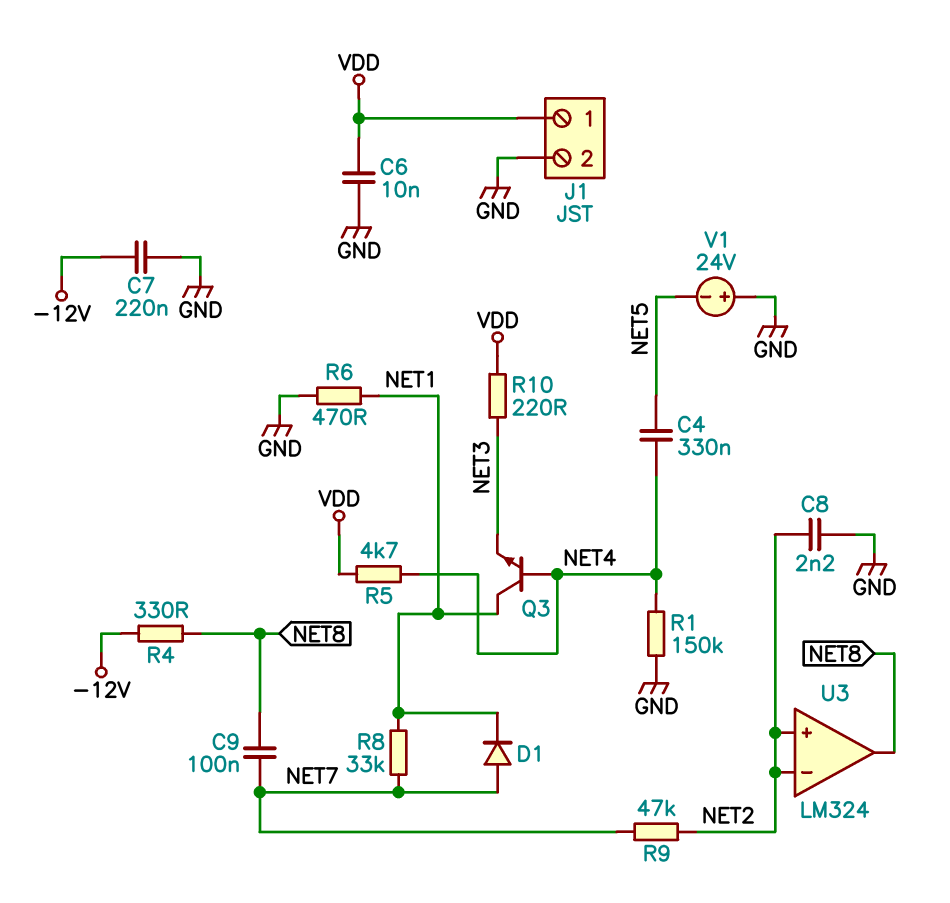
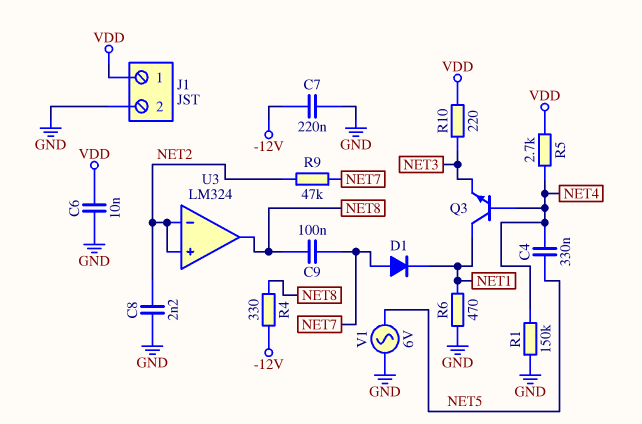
R5: 4.7k (NET4, VDD) -> 2.7k (NET4, VDD)
R8: 33k (NET1, NET7) -> none
V1: 24V (plus GND, minus NET5) -> AC 6V (GND, NET5)

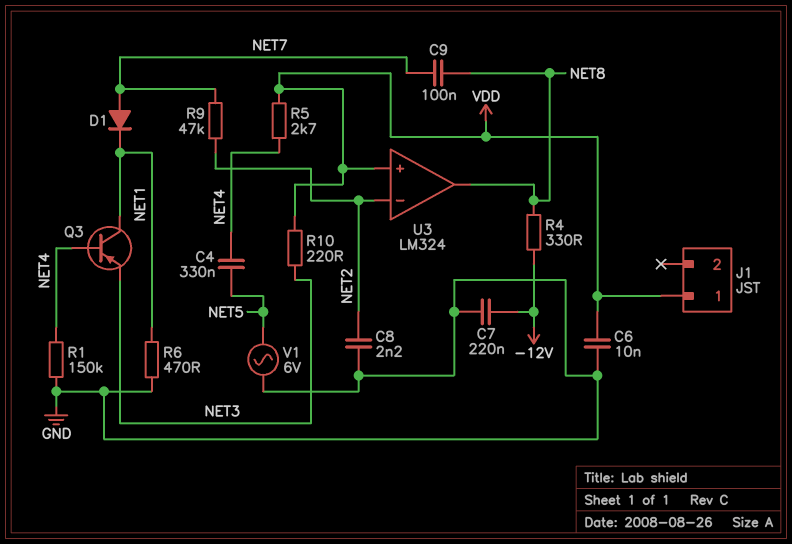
J1 pin 2: GND -> none
Q3: NPN (B NET4, C NET1, E NET3) -> PNP (B NET4, C NET1, E NET3)
U3 pin in+: NET2 -> VDD

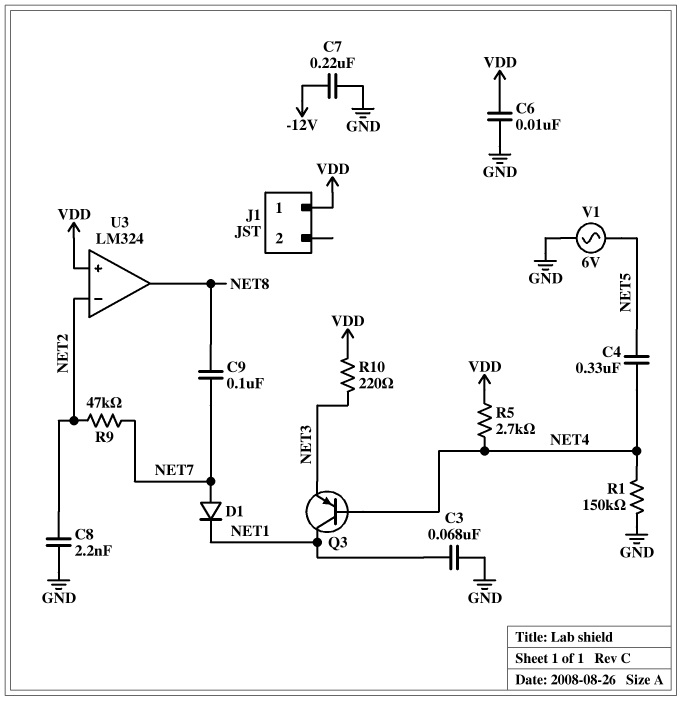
C3: none -> 68nF (GND, NET1)
R4: 330 (-12V, NET8) -> none
R6: 470 (GND, NET1) -> none

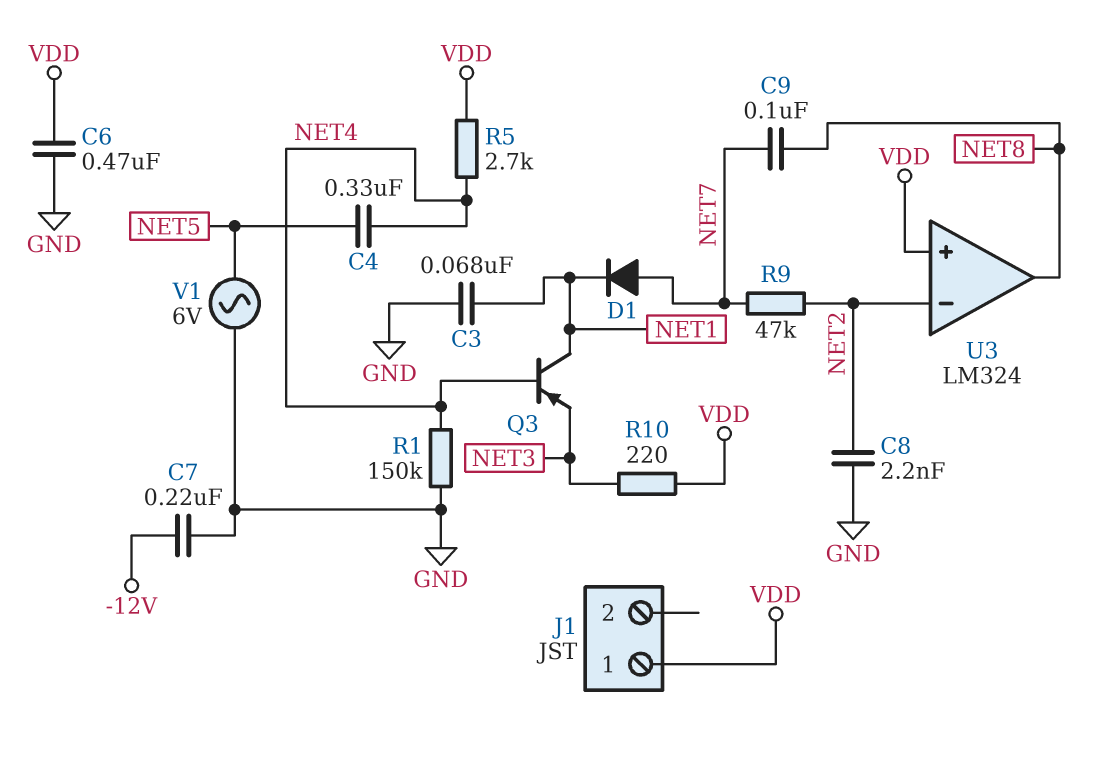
C6: 10nF (GND, VDD) -> 470nF (GND, VDD)

